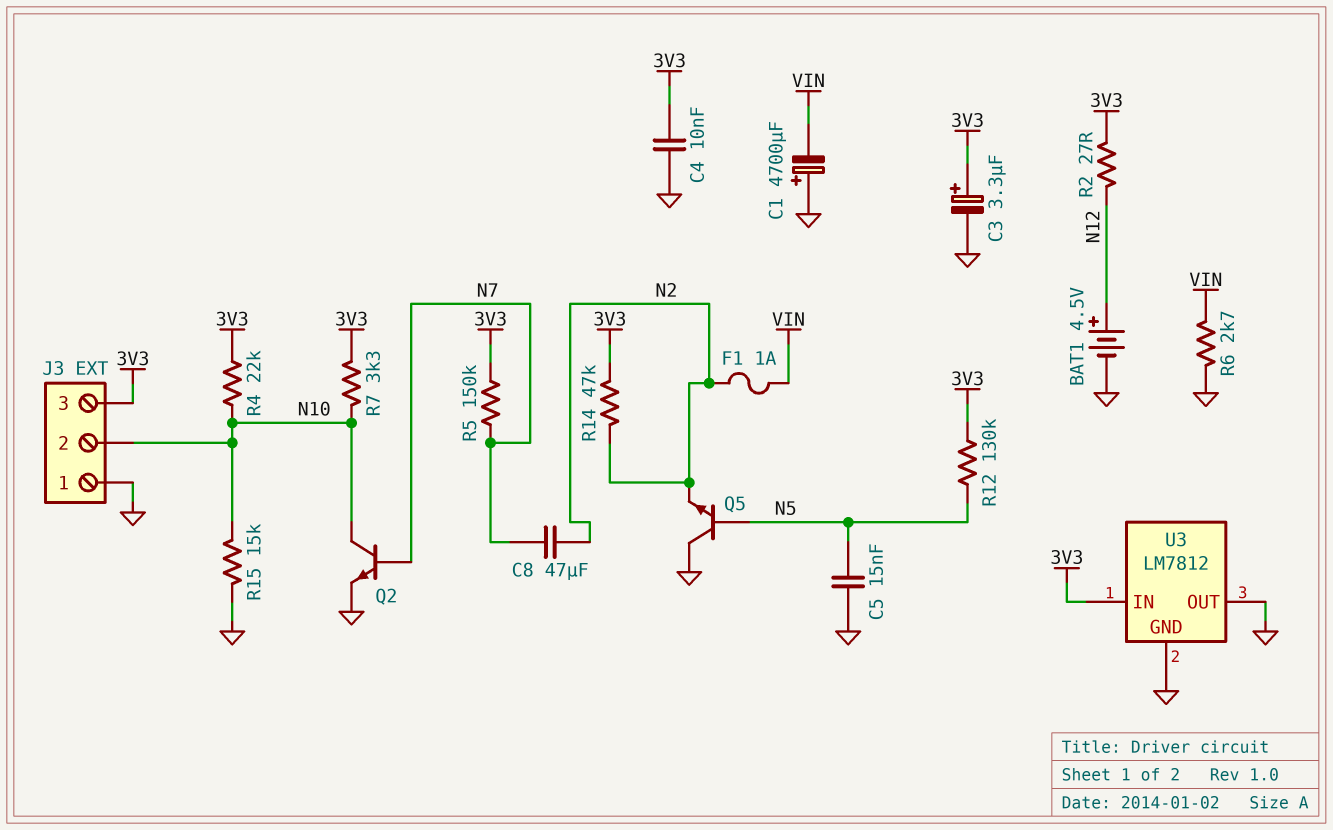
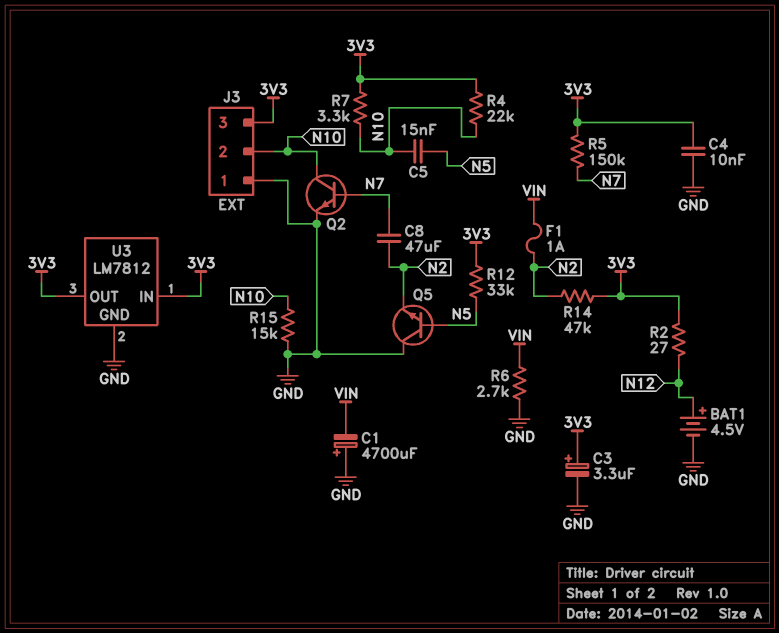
C5: 15nF (GND, N5) -> 15nF (N5, N10)
R12: 130k (3V3, N5) -> 33k (3V3, N5)
U3 pin OUT: GND -> 3V3

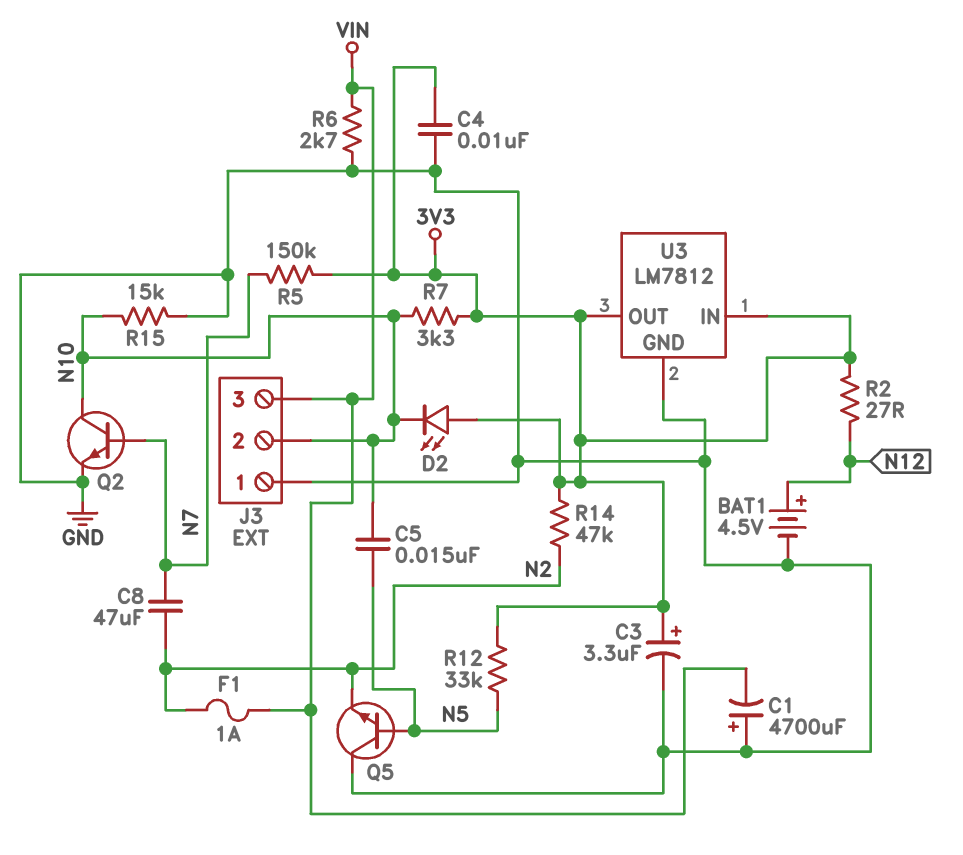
D2: none -> LED (A 3V3, K N10)
J3 pin 3: 3V3 -> VIN
R4: 22k (3V3, N10) -> none

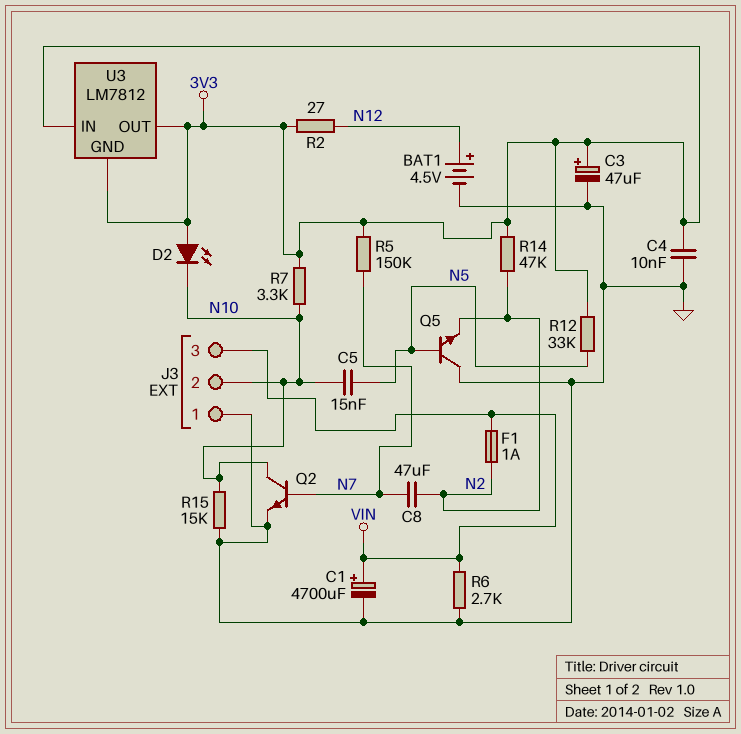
C1: 4700uF (plus GND, minus VIN) -> 4700uF (plus VIN, minus GND)
C3: 3.3uF (plus 3V3, minus GND) -> 47uF (plus 3V3, minus GND)
U3 pin GND: GND -> 3V3

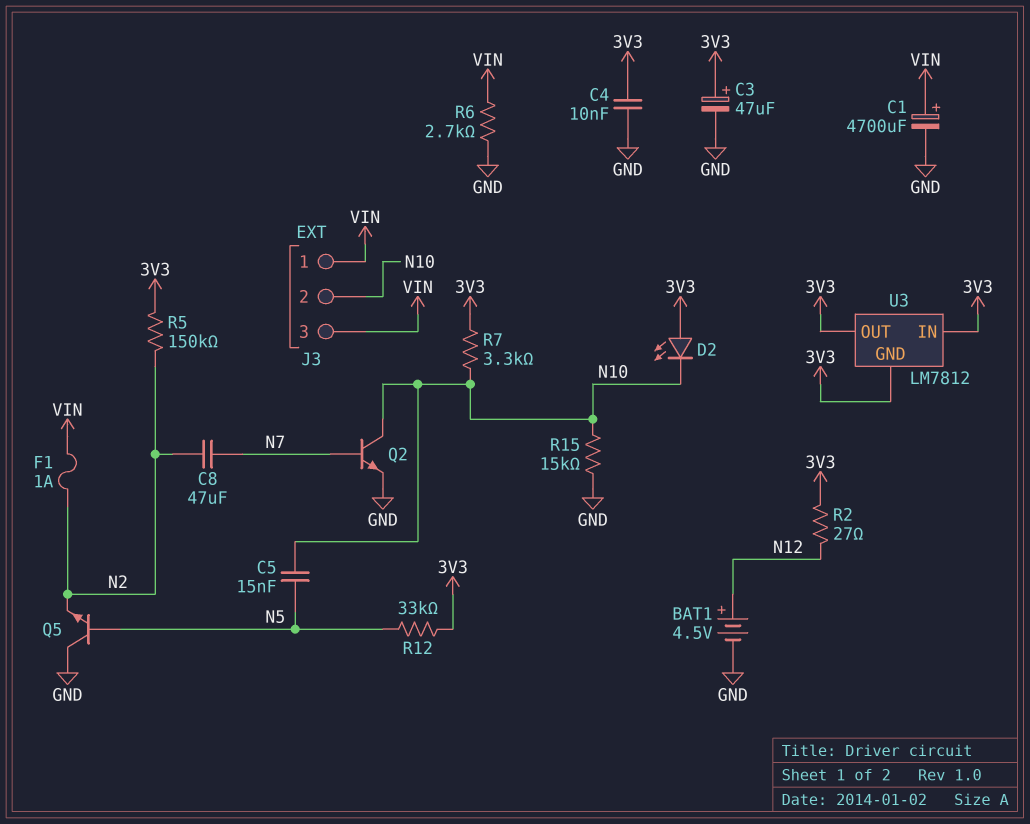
J3 pin 1: GND -> VIN
R5: 150k (3V3, N7) -> 150k (3V3, N2)
R14: 47k (3V3, N2) -> none

